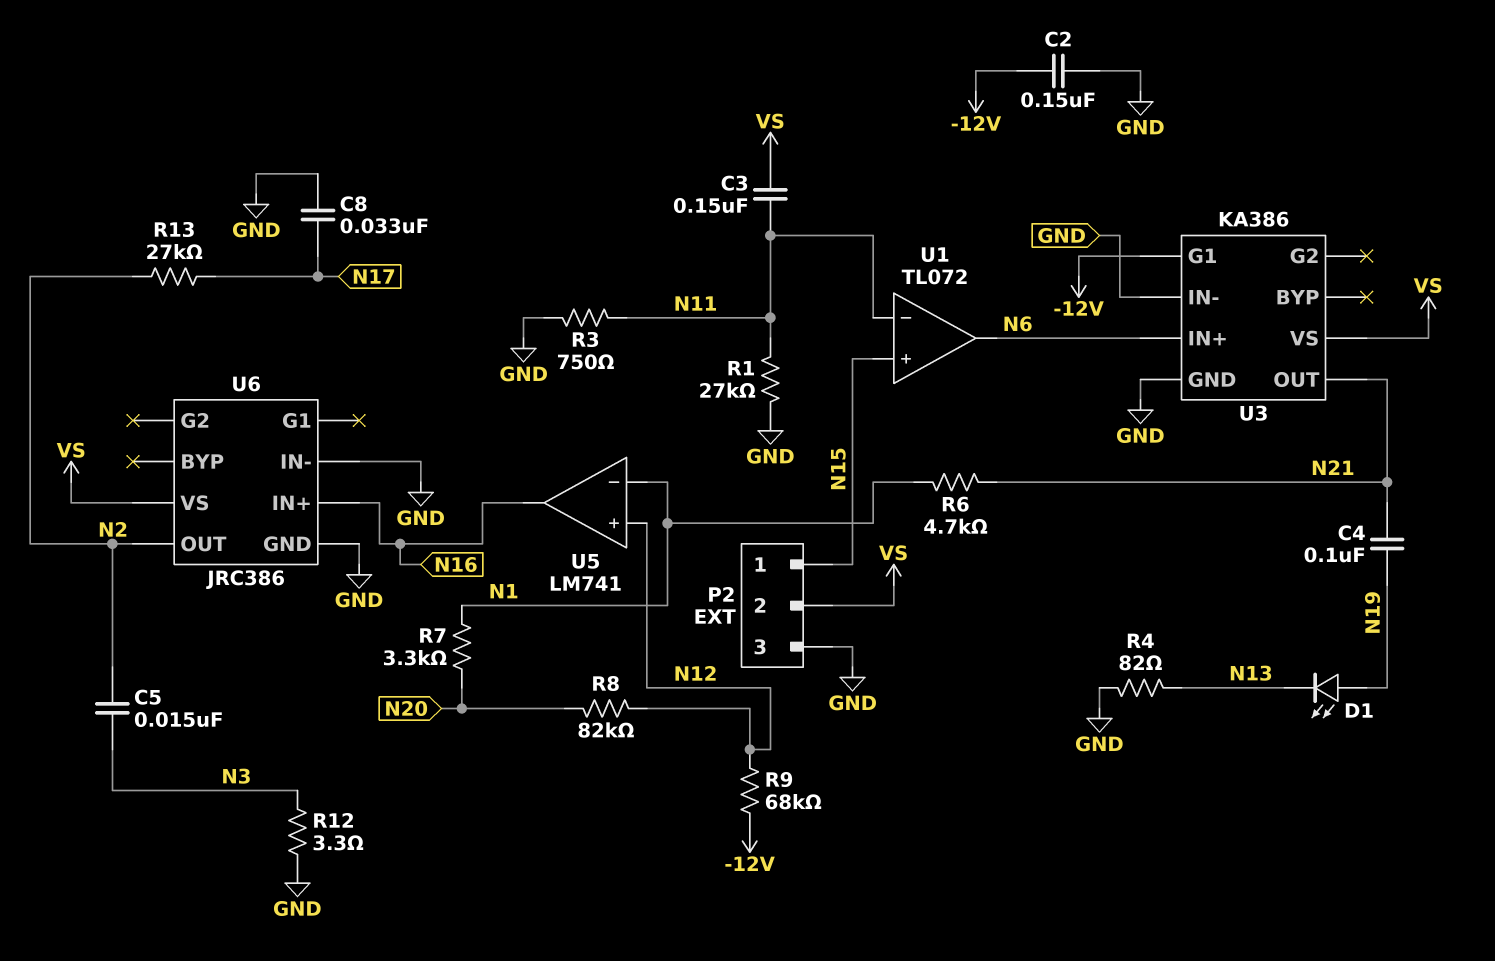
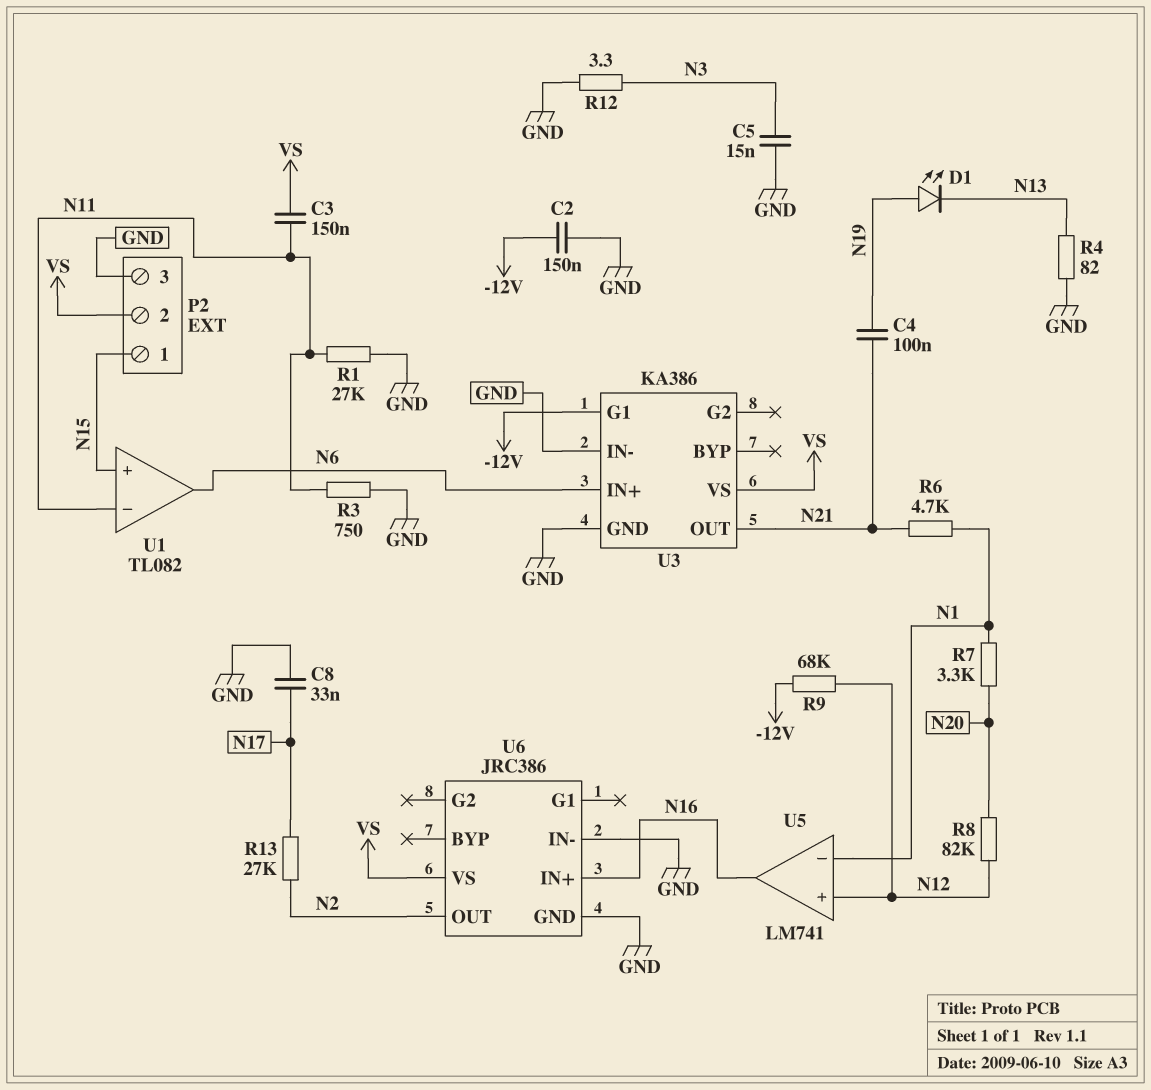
C5: 15nF (N2, N3) -> 15nF (GND, N3)
U1: TL072 -> TL082

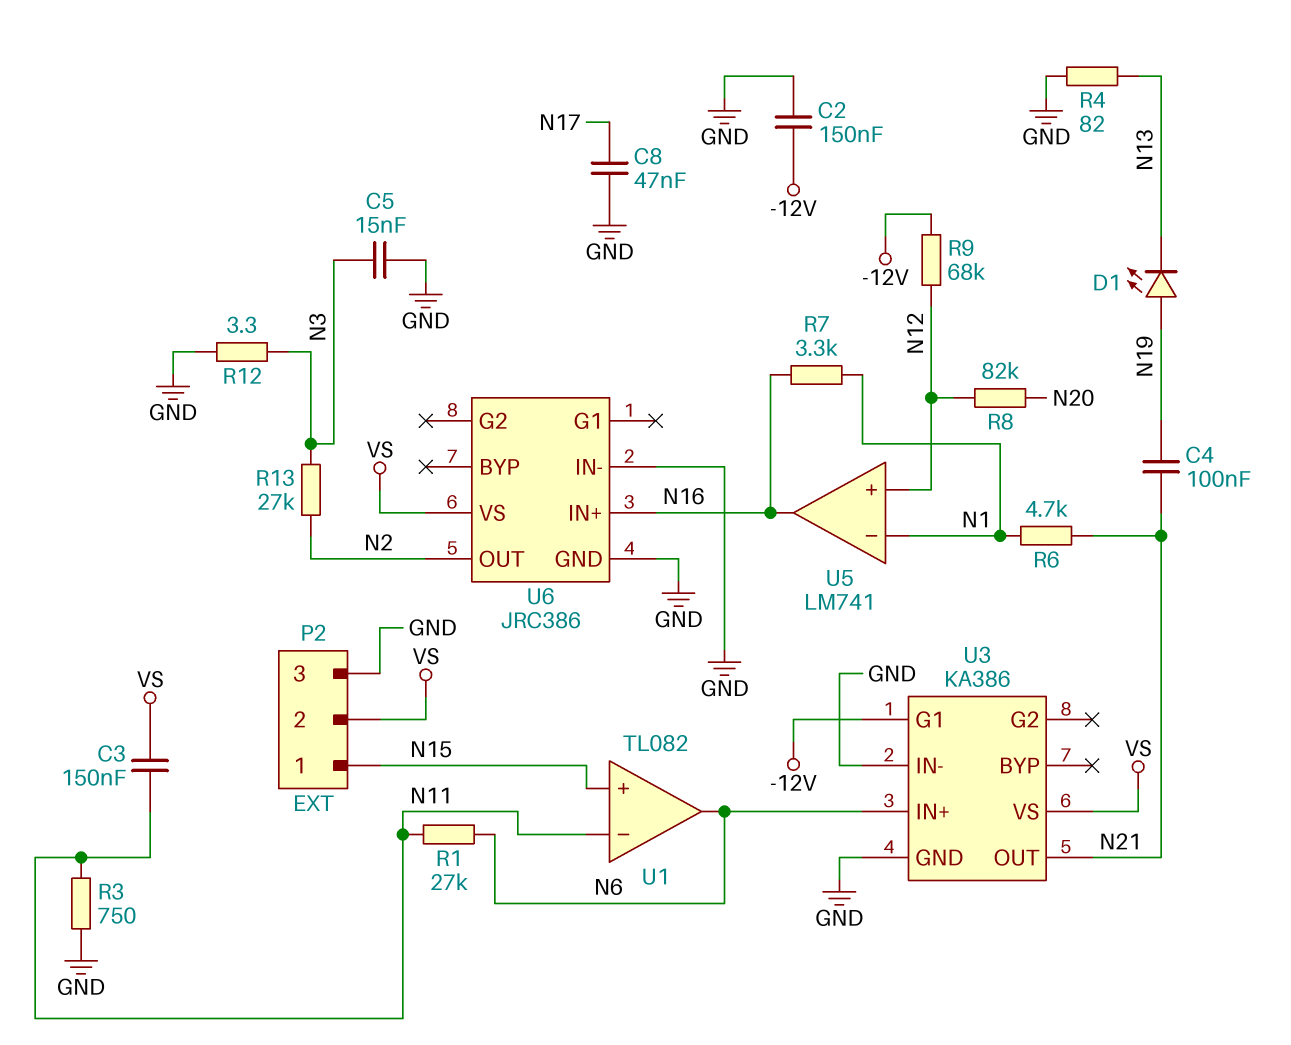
C8: 33nF (GND, N17) -> 47nF (GND, N17)
R1: 27k (GND, N11) -> 27k (N6, N11)
R7: 3.3k (N1, N20) -> 3.3k (N1, N16)
R13: 27k (N2, N17) -> 27k (N2, N3)

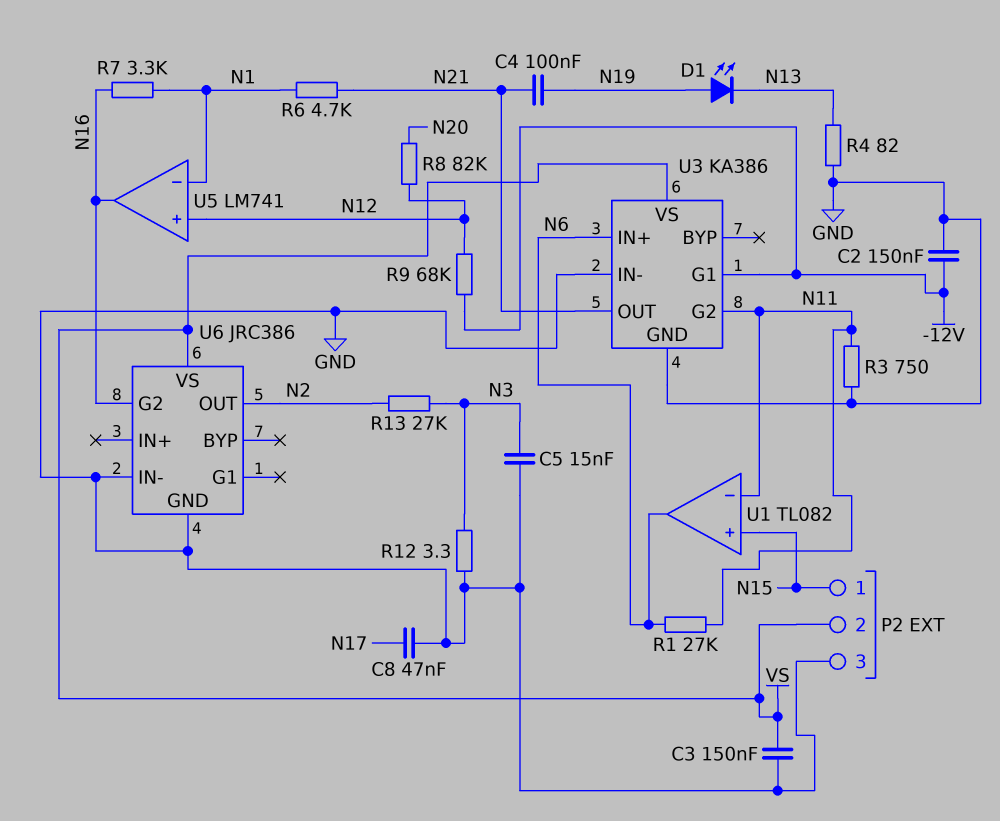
C3: 150nF (N11, VS) -> 150nF (GND, VS)
U3 pin G2: none -> N11
U6 pin G2: none -> N16
U6 pin IN+: N16 -> none

